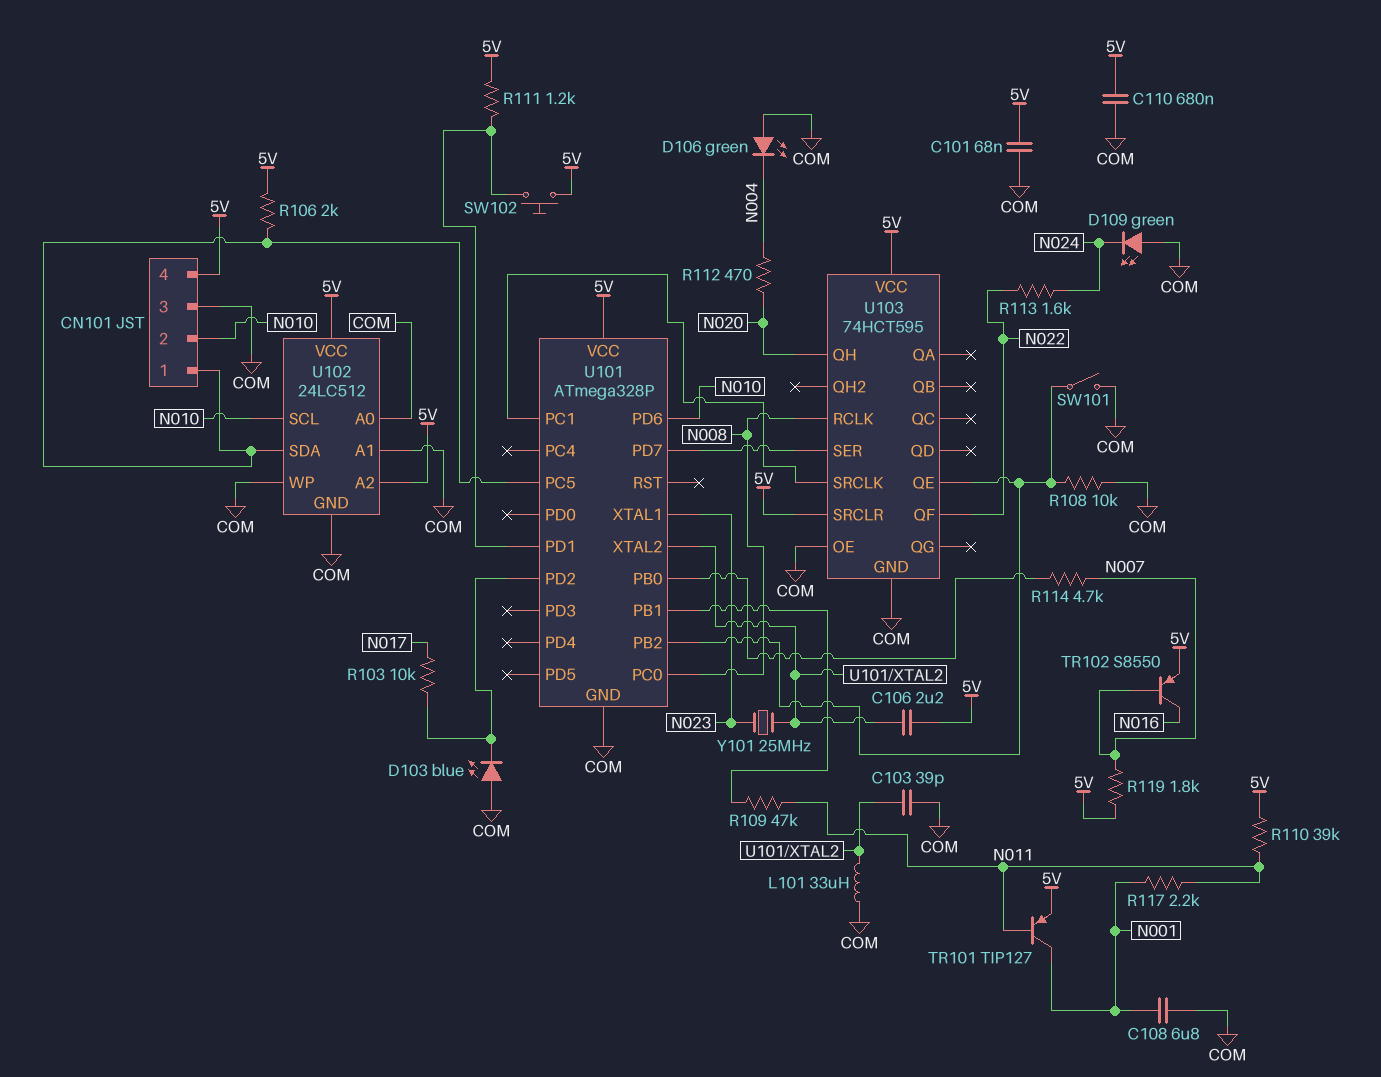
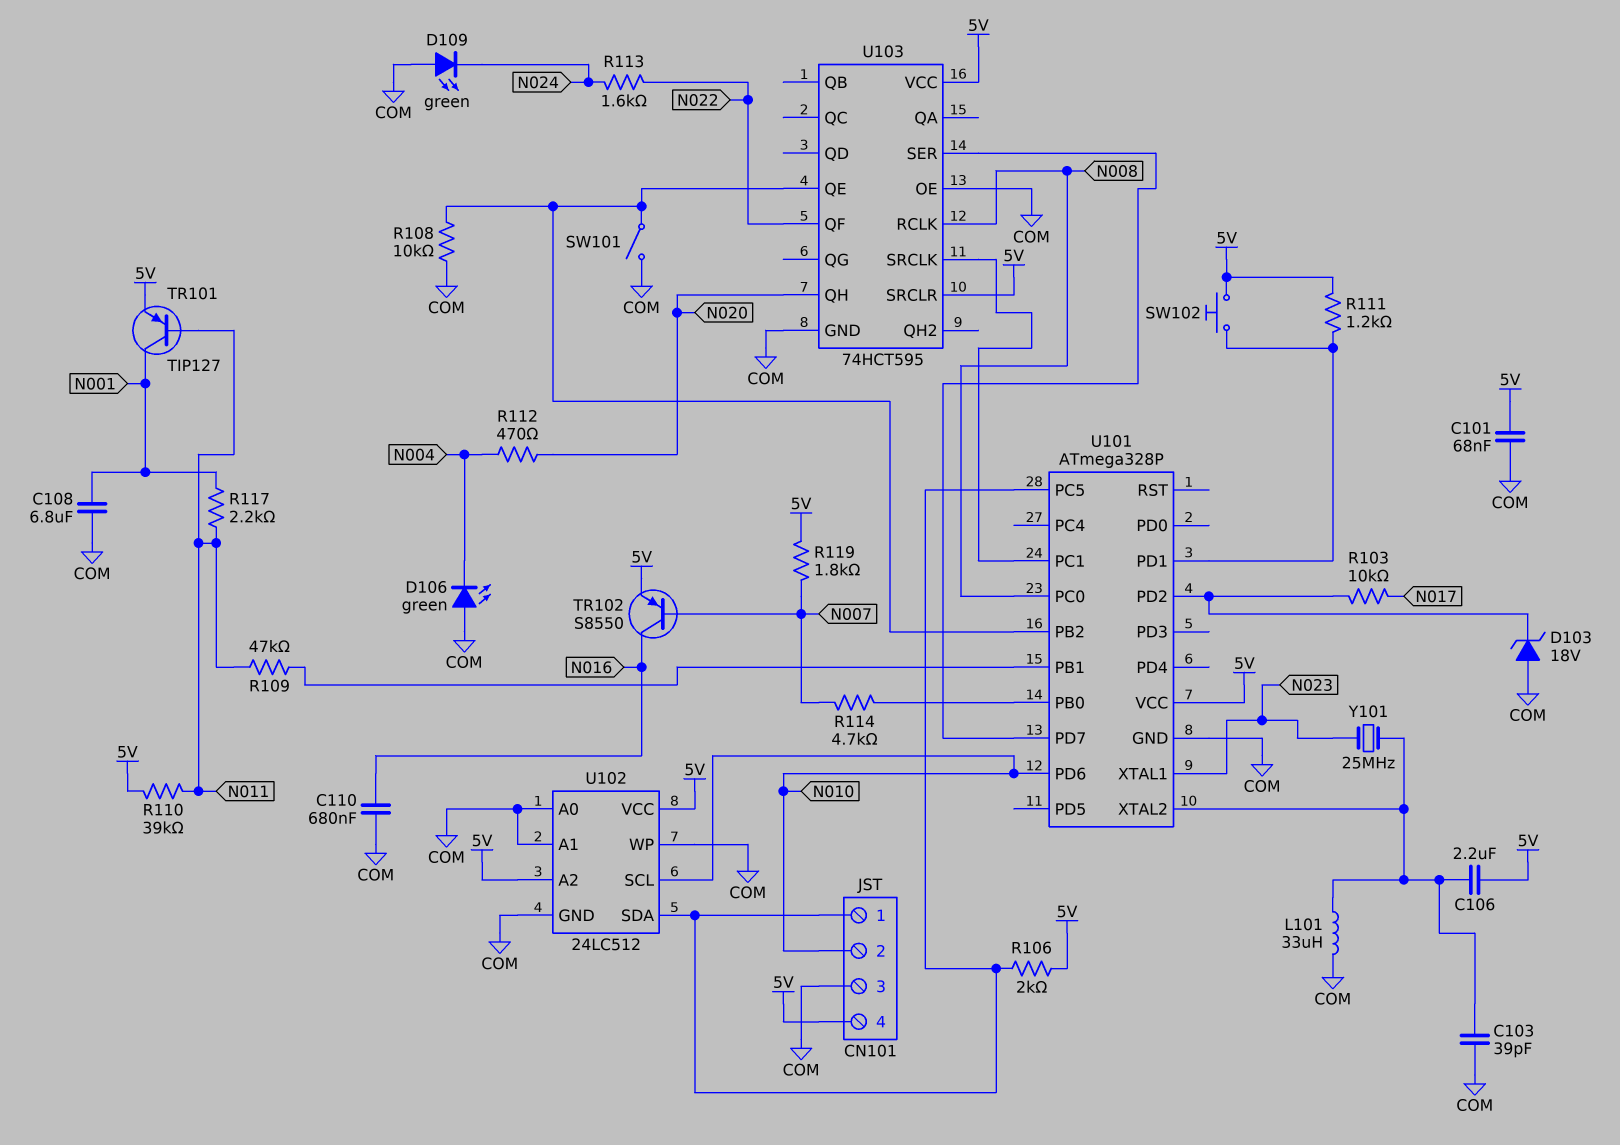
C110: 680nF (5V, COM) -> 680nF (COM, N016)
D103: LED blue (A COM, K U101/PD2) -> zener 18V (A COM, K U101/PD2)

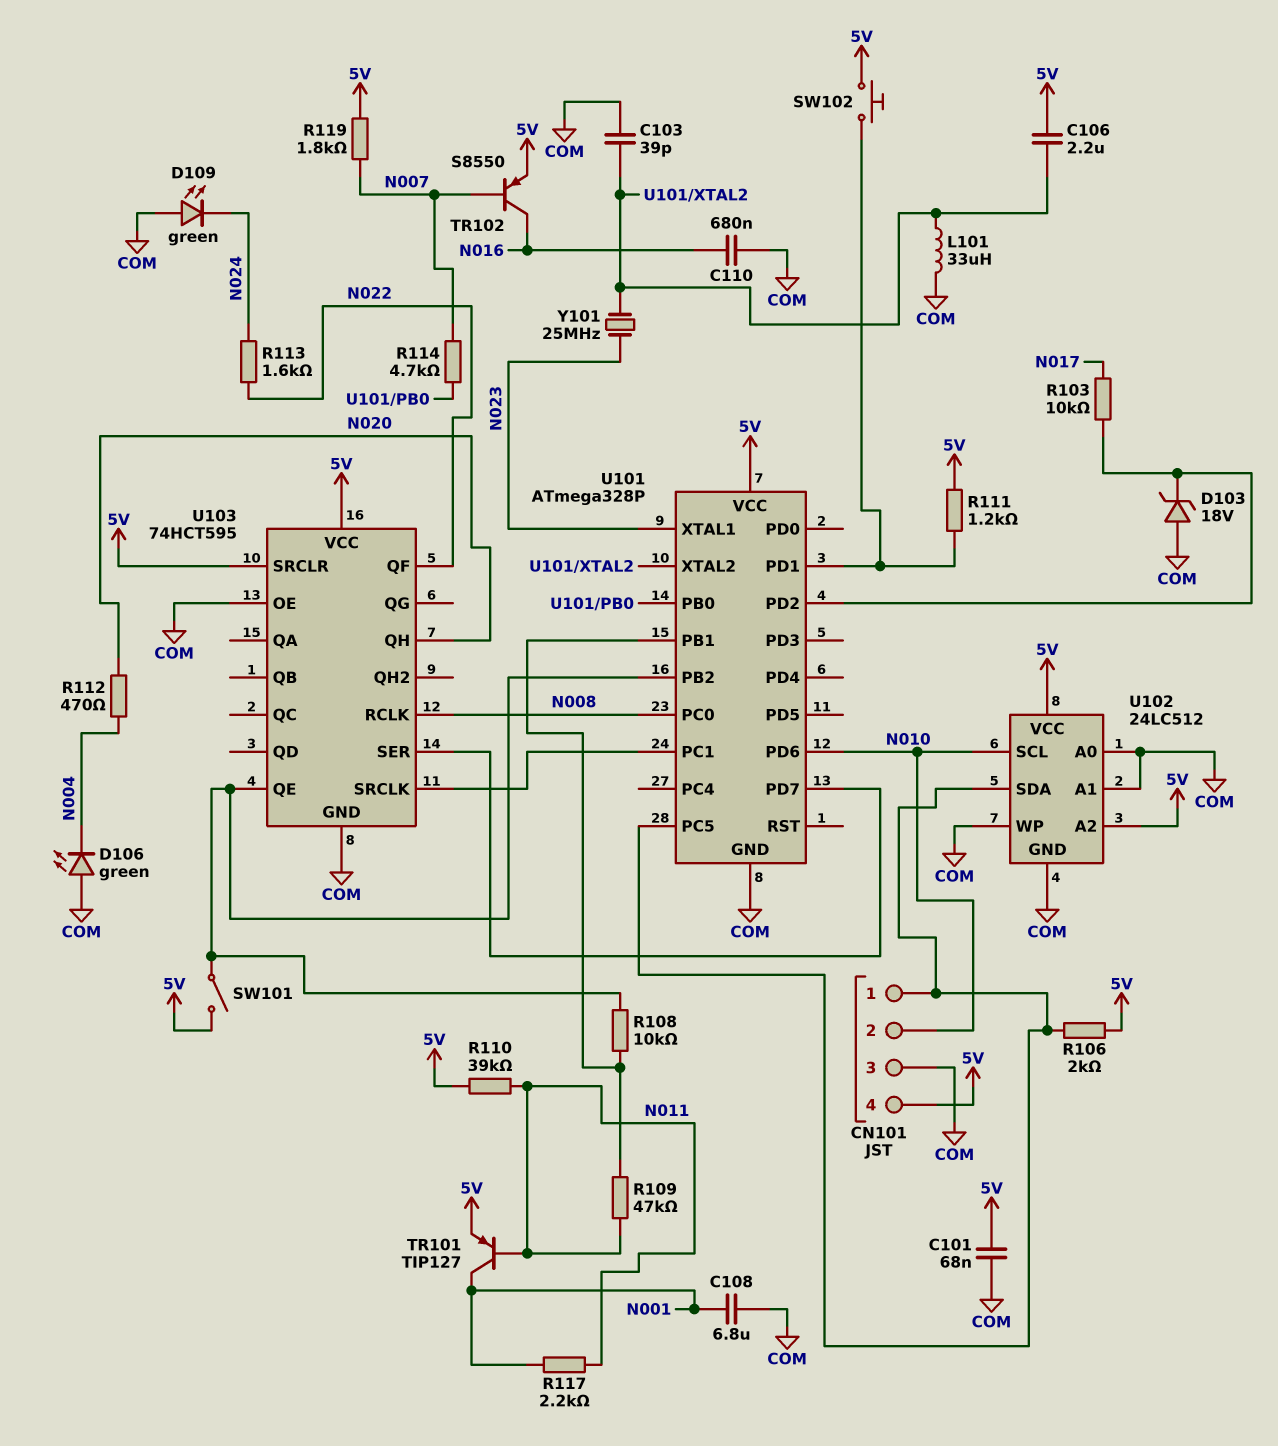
R108: 10k (COM, U101/PB2) -> 10k (U101/PB1, U101/PB2)
SW101: switch (COM, U101/PB2) -> switch (5V, U101/PB2)

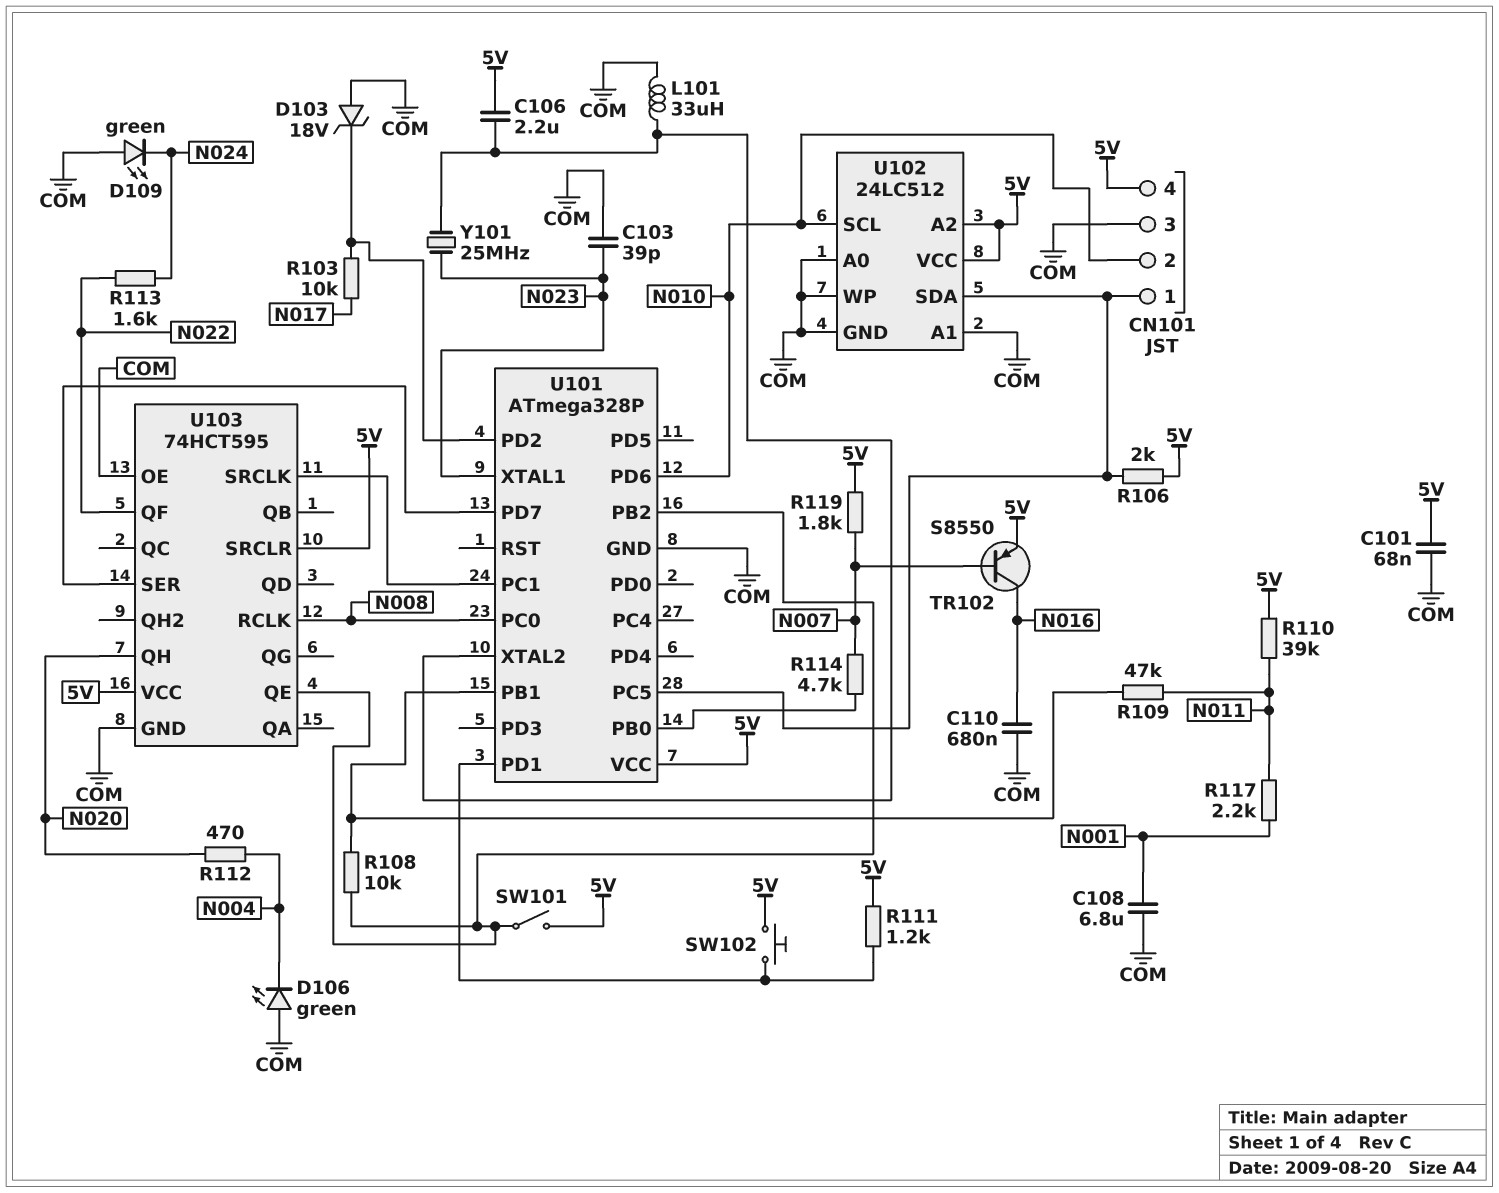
C103: 39pF (COM, U101/XTAL2) -> 39pF (COM, N023)
TR101: PNP TIP127 (B N011, C N001, E 5V) -> none

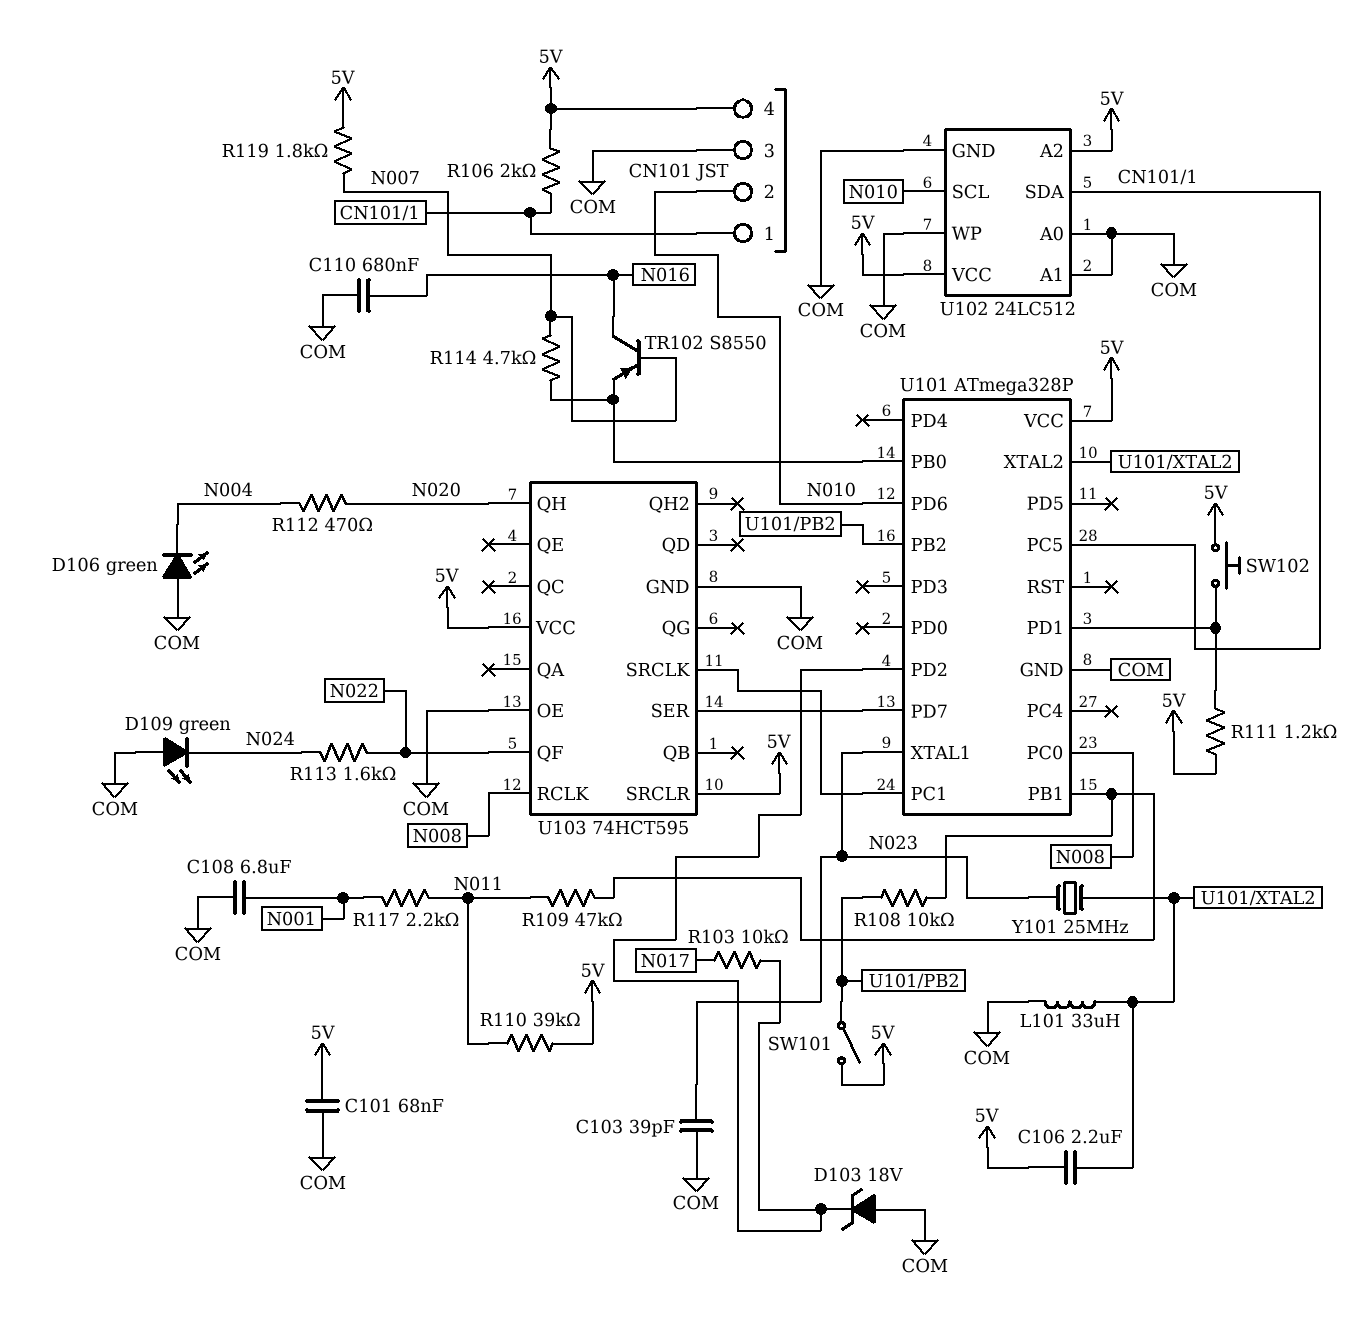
TR102: PNP S8550 (B N007, C N016, E 5V) -> PNP S8550 (B N007, C N016, E U101/PB0)
U103 pin QE: U101/PB2 -> none

